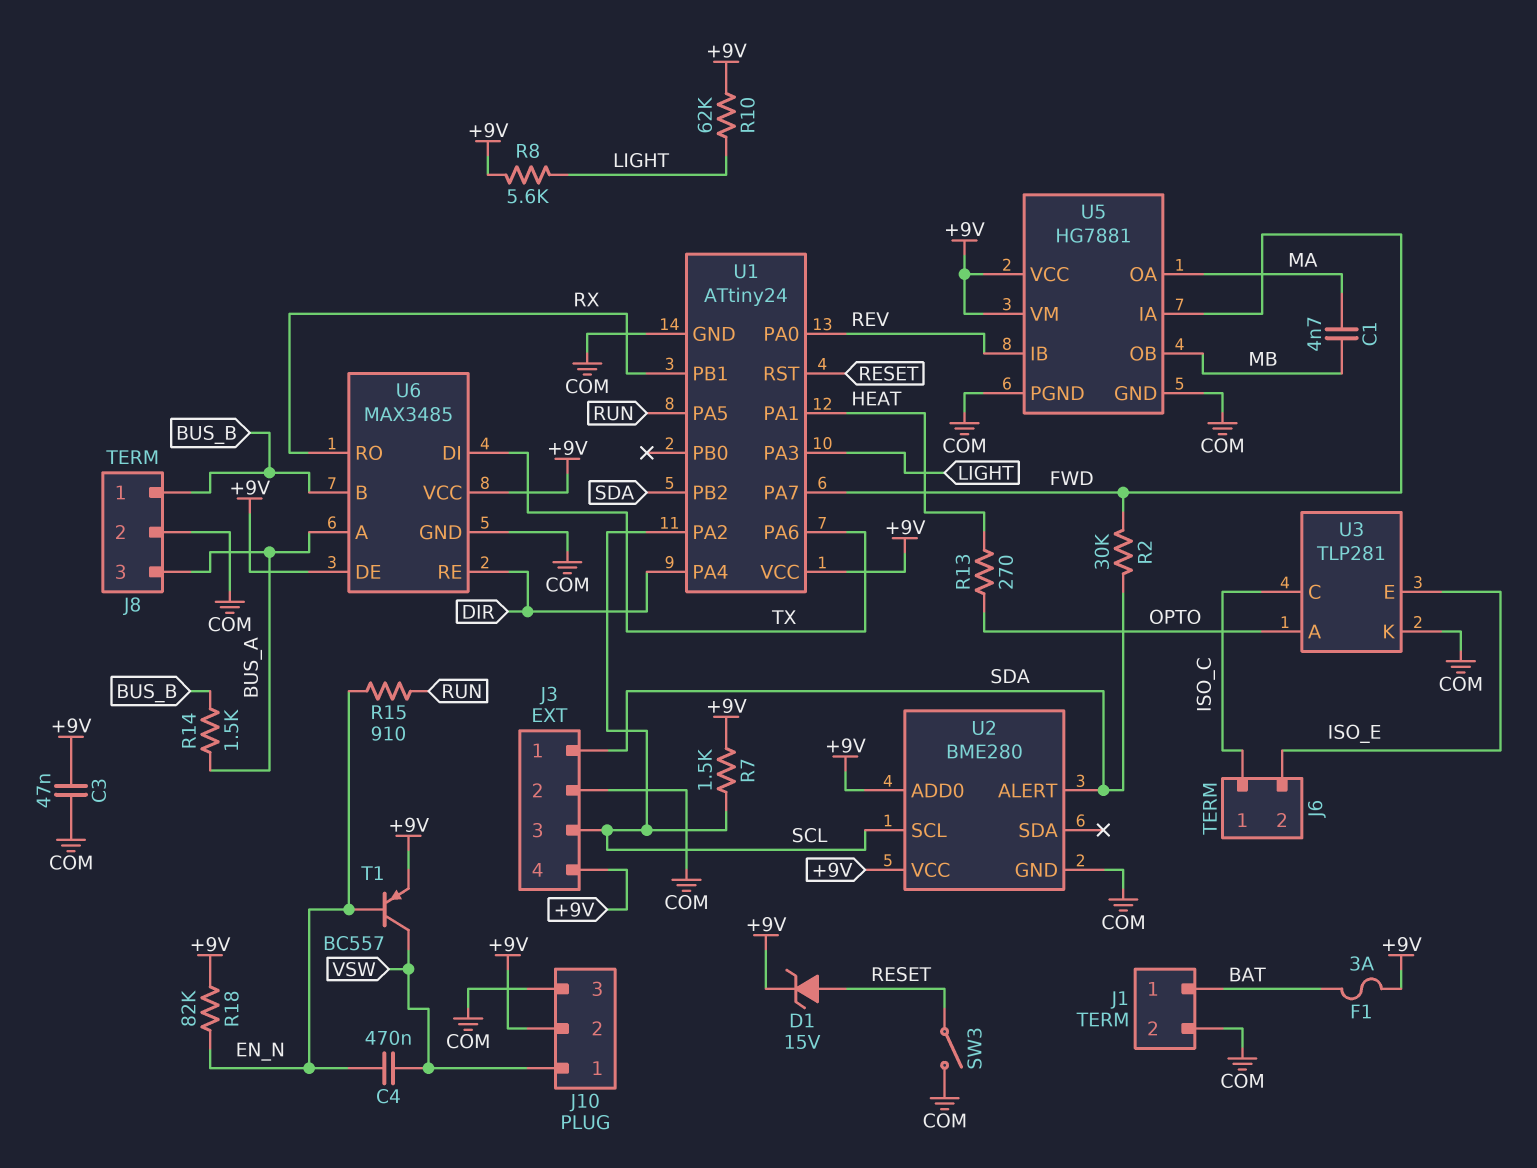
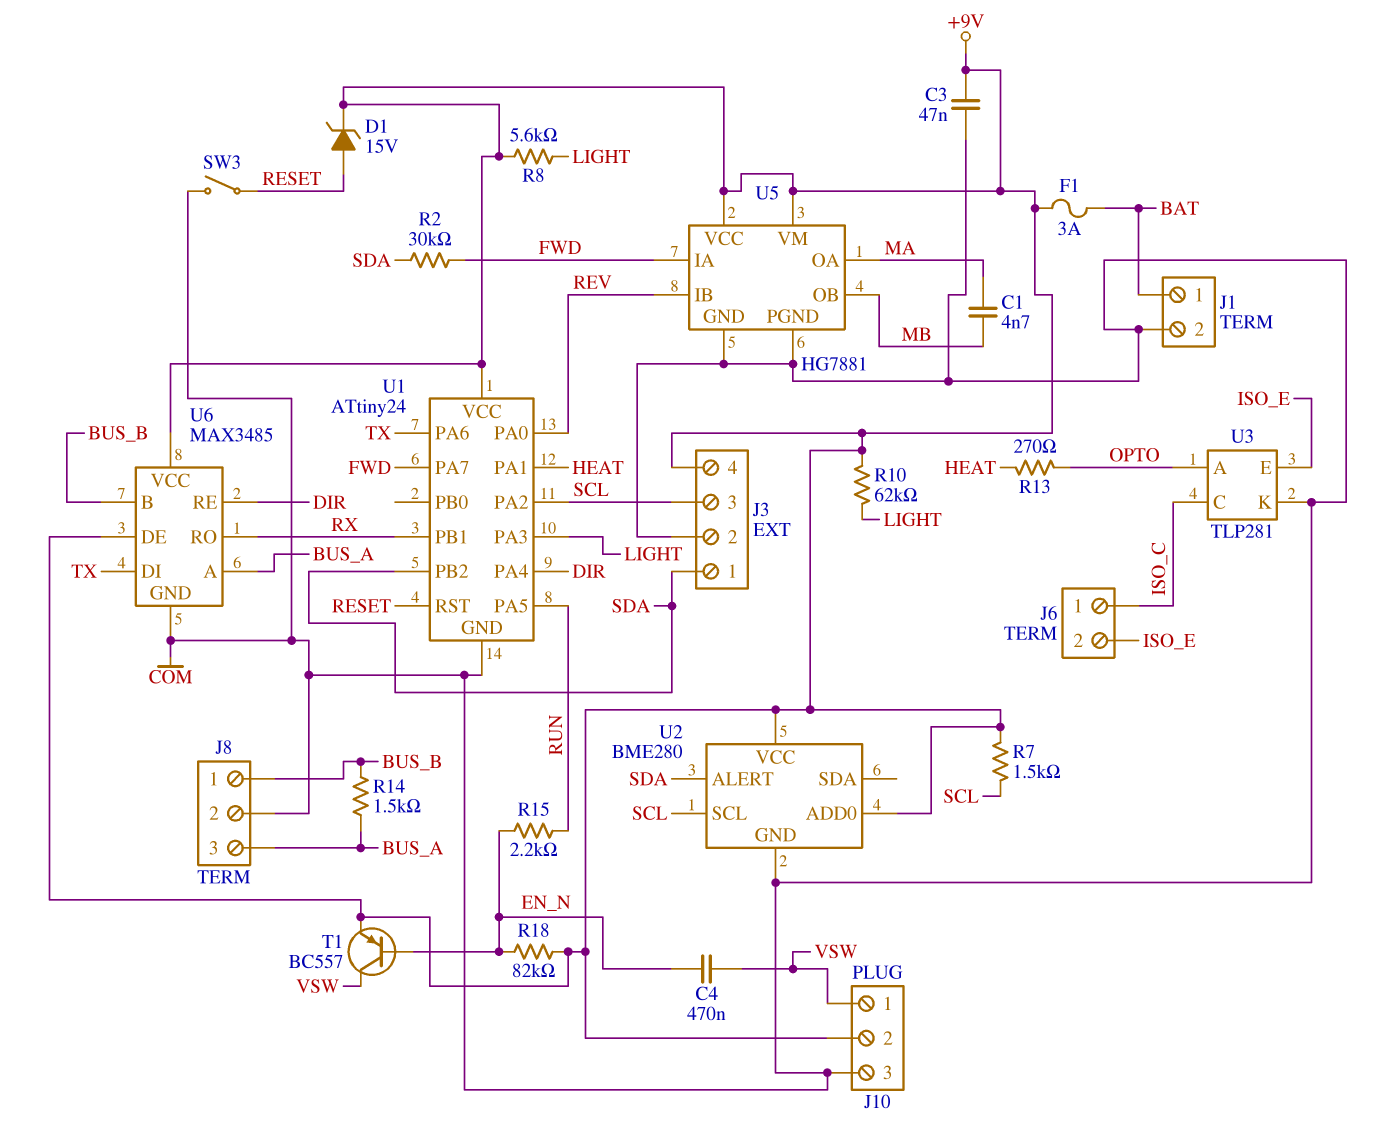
R15: 910 (EN_N, RUN) -> 2.2k (EN_N, RUN)

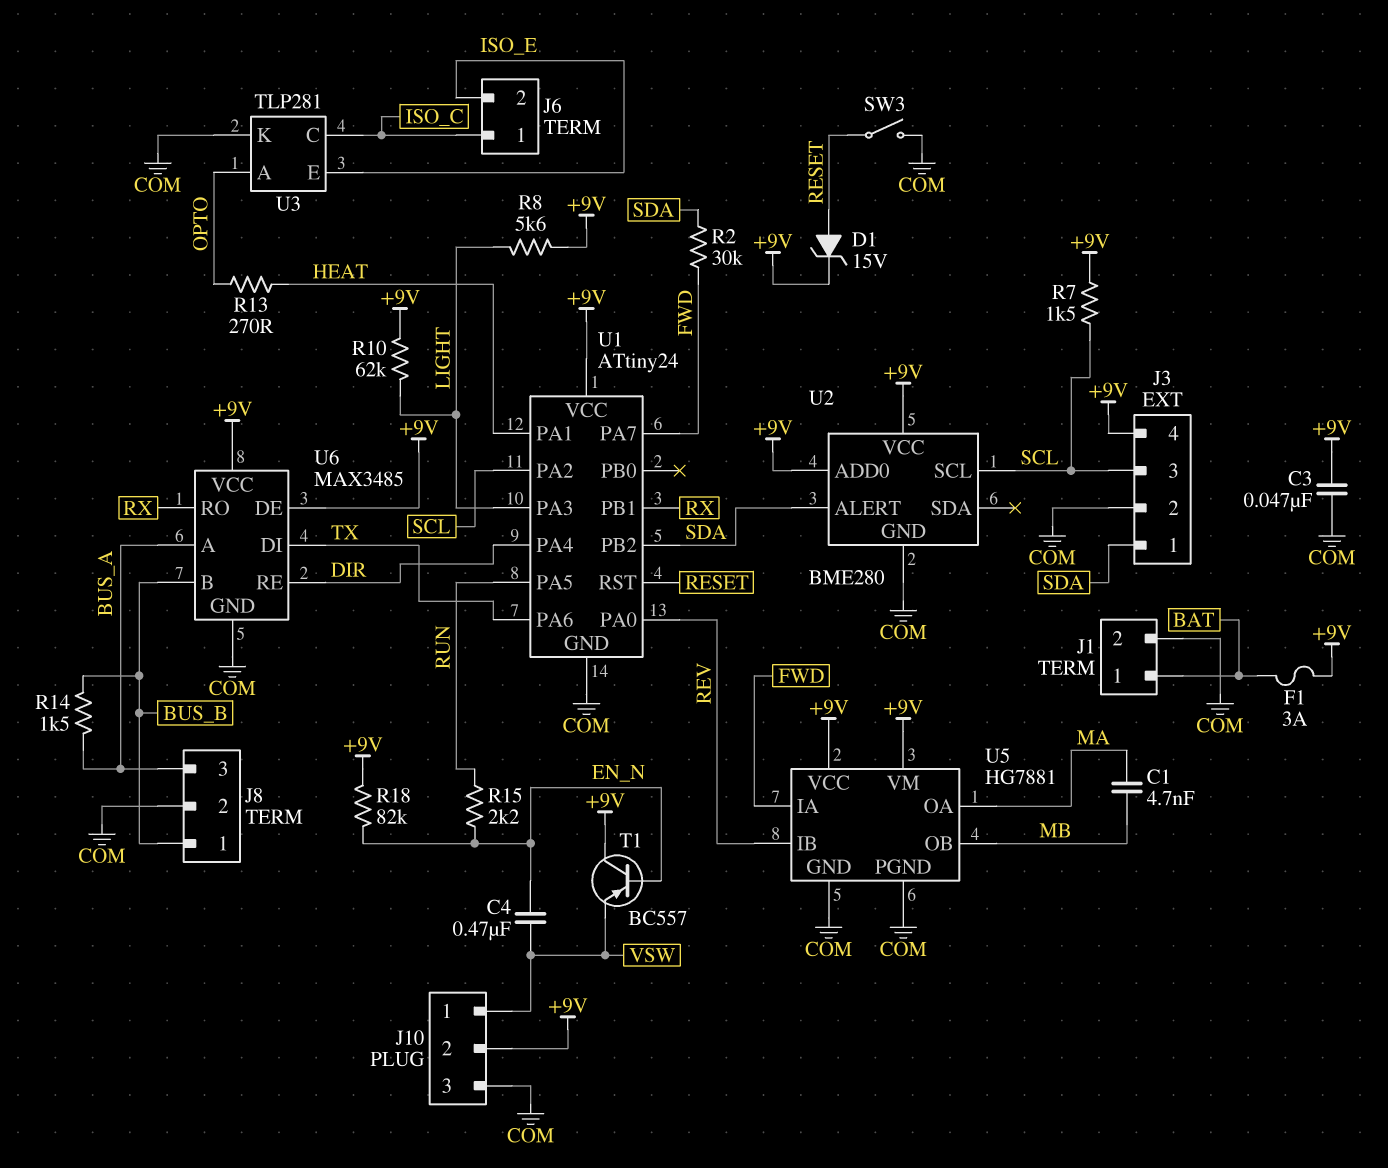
T1: PNP BC557 (B EN_N, C VSW, E +9V) -> PNP BC557 (B EN_N, C +9V, E VSW)

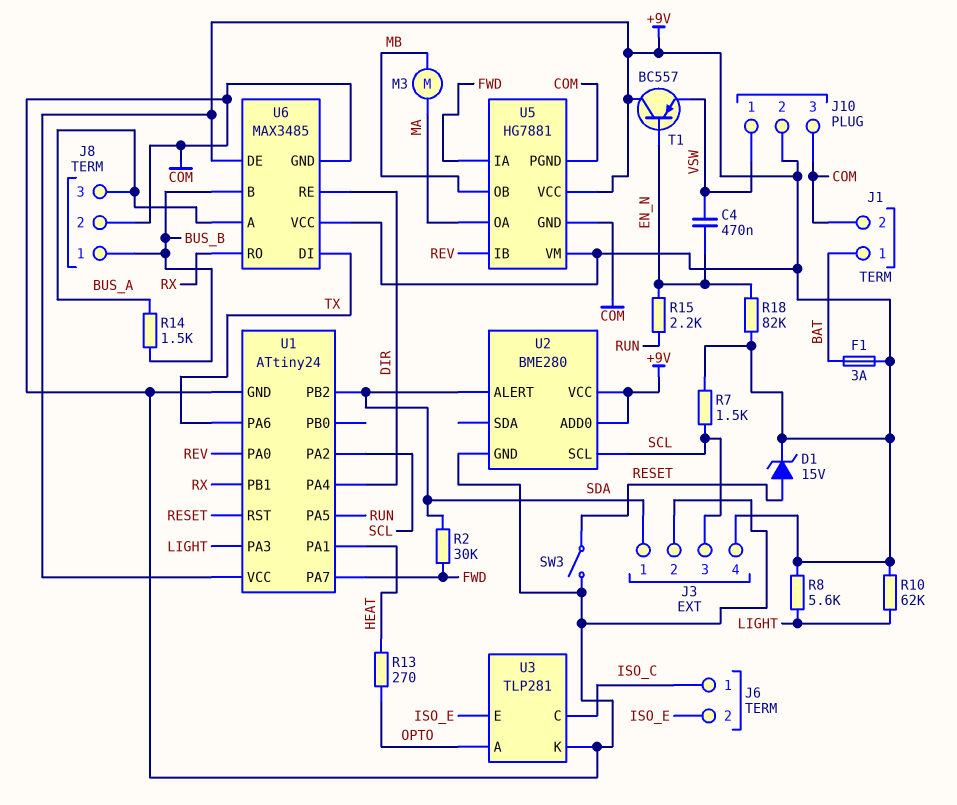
C1: 4.7nF (MA, MB) -> none
C3: 47nF (+9V, COM) -> none
M3: none -> motor (MA, MB)

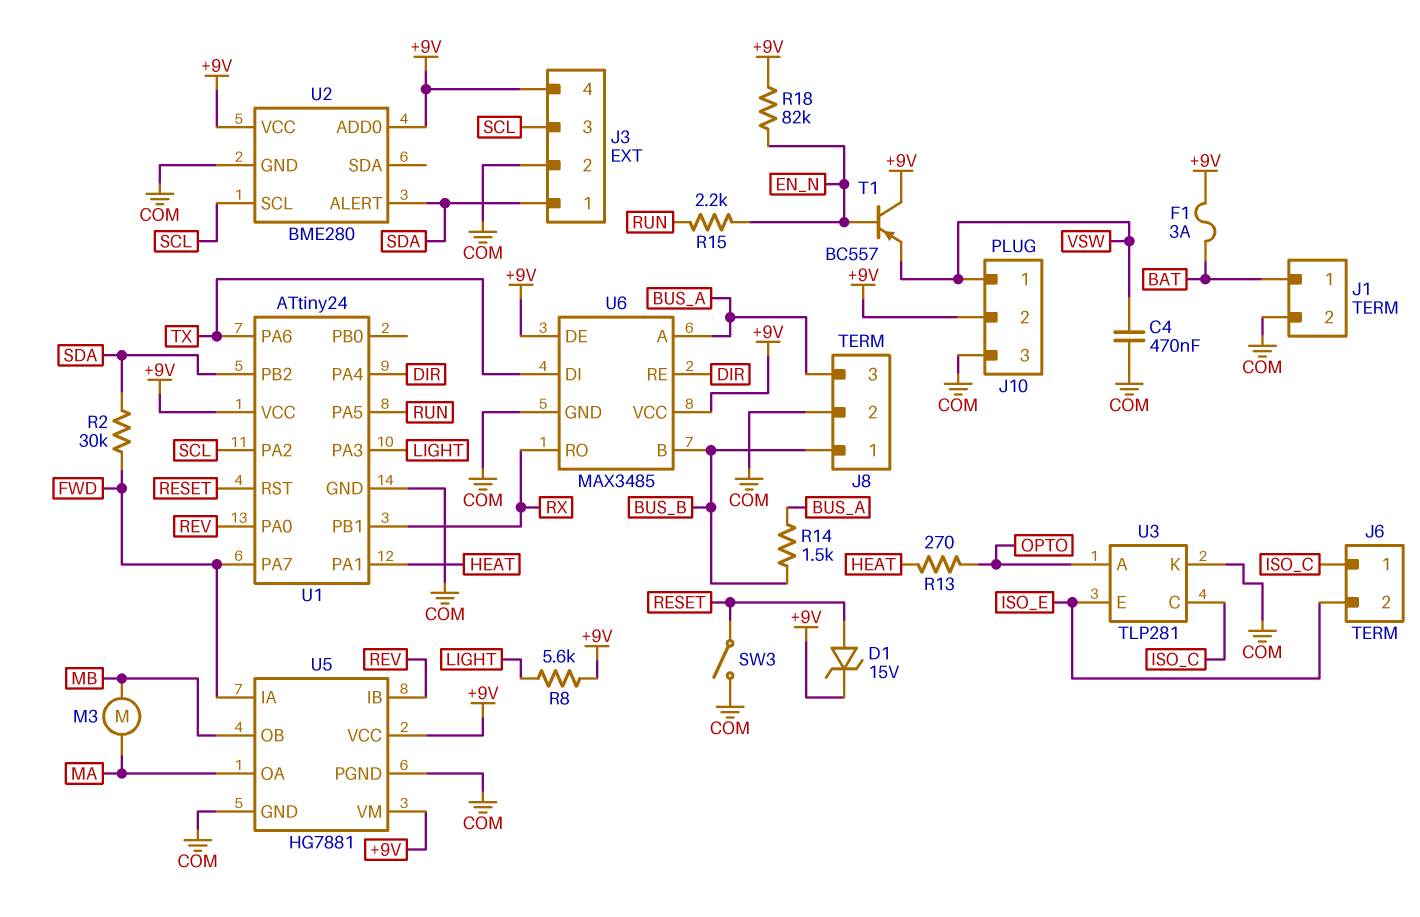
C4: 470nF (EN_N, VSW) -> 470nF (COM, VSW)
R7: 1.5k (+9V, SCL) -> none
R10: 62k (+9V, LIGHT) -> none

